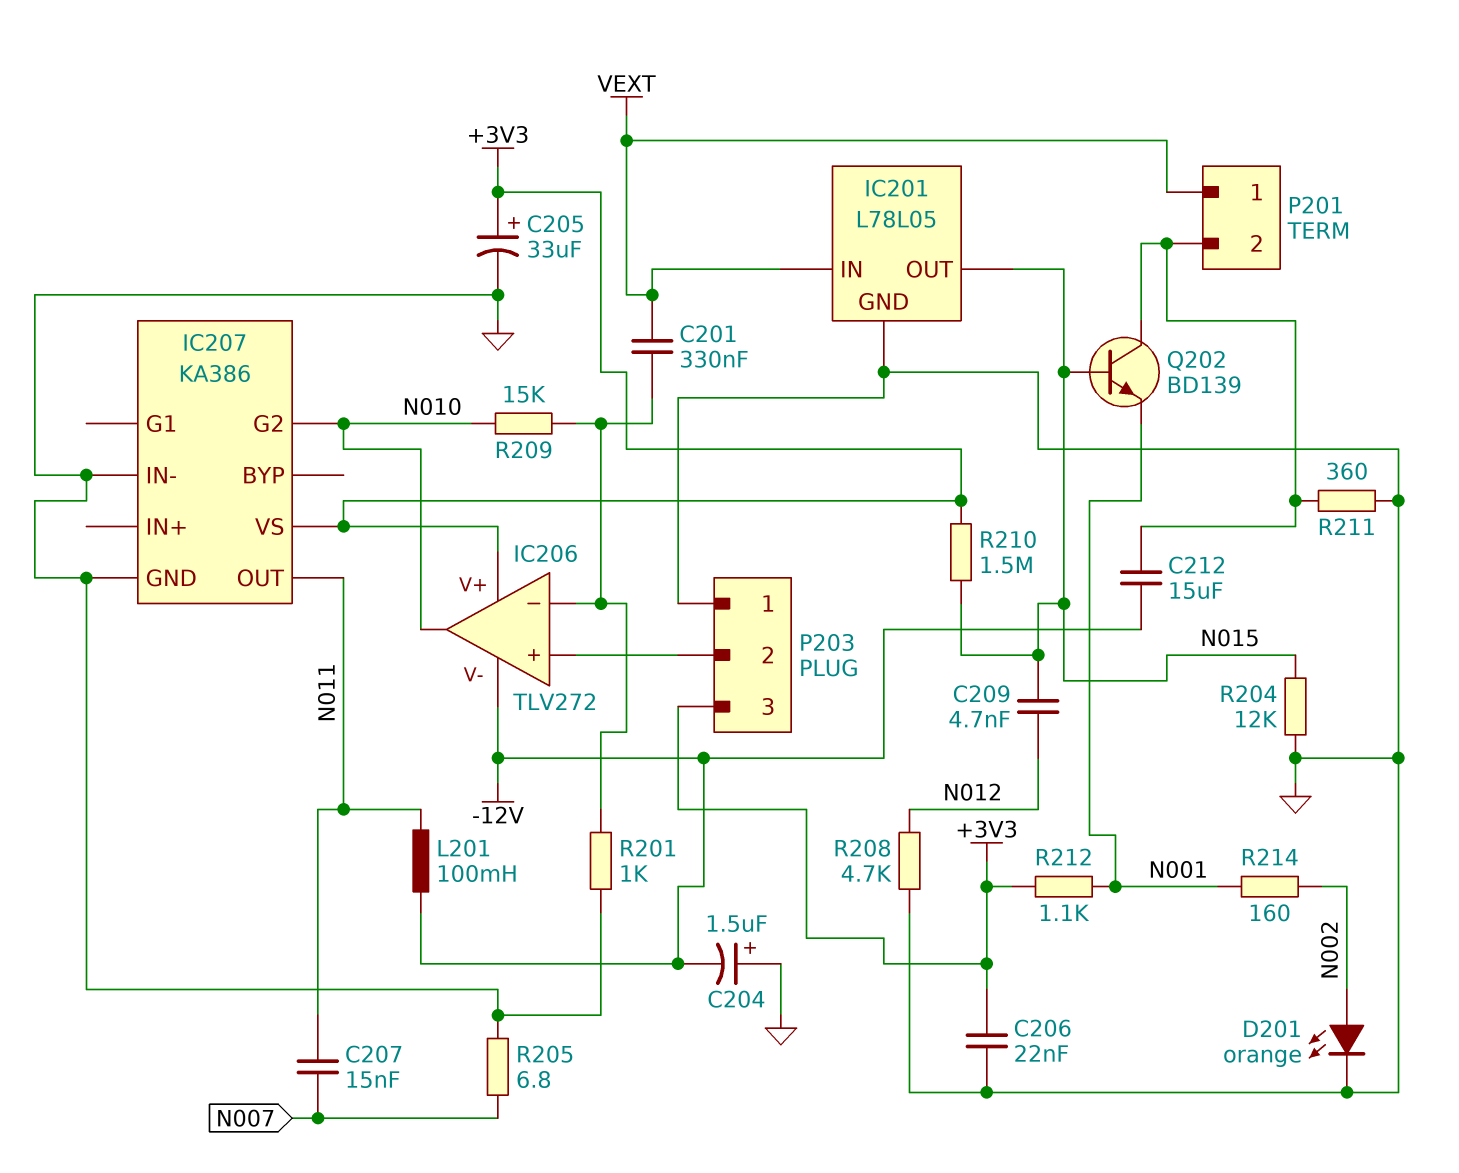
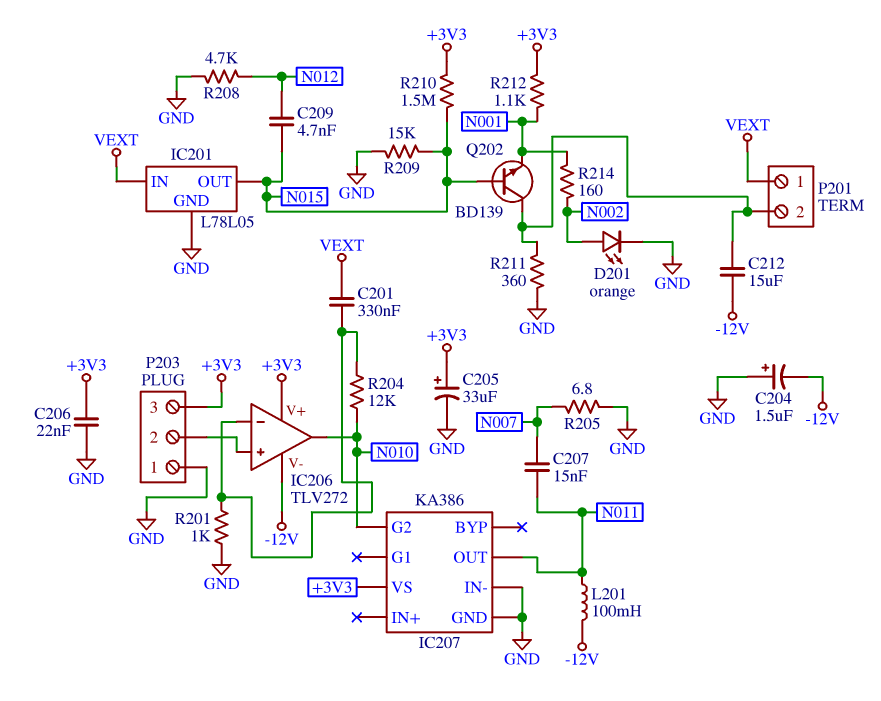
R204: 12k (GND, N015) -> 12k (IC206/in-, N010)
R209: 15k (IC206/in-, N010) -> 15k (GND, N015)

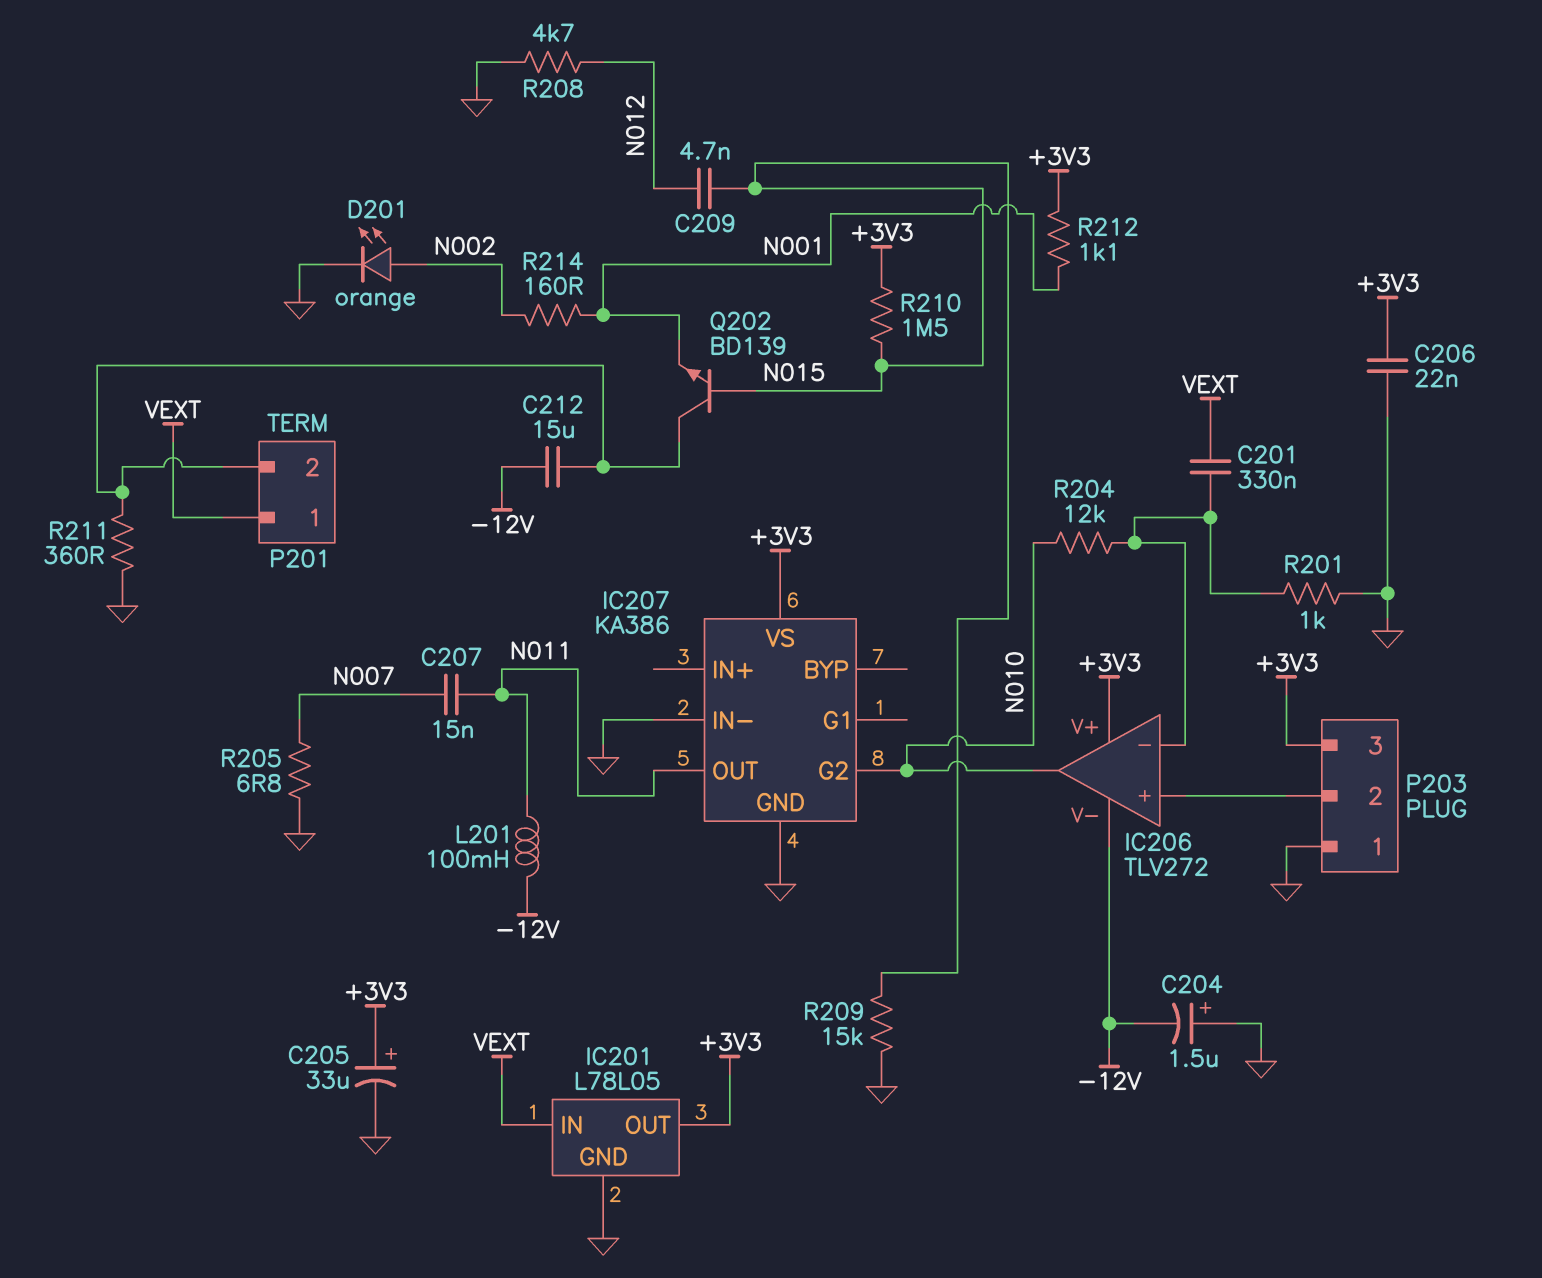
IC201 pin OUT: N015 -> +3V3

